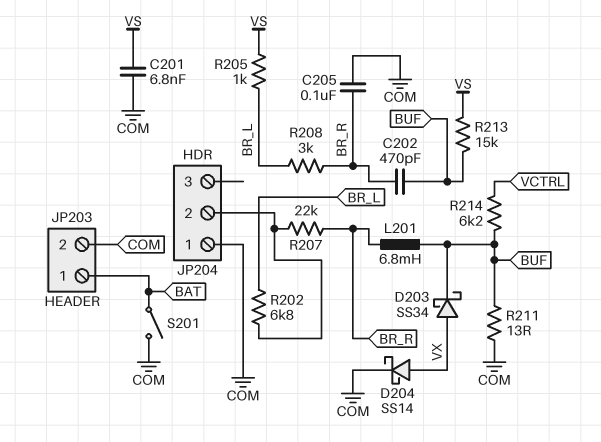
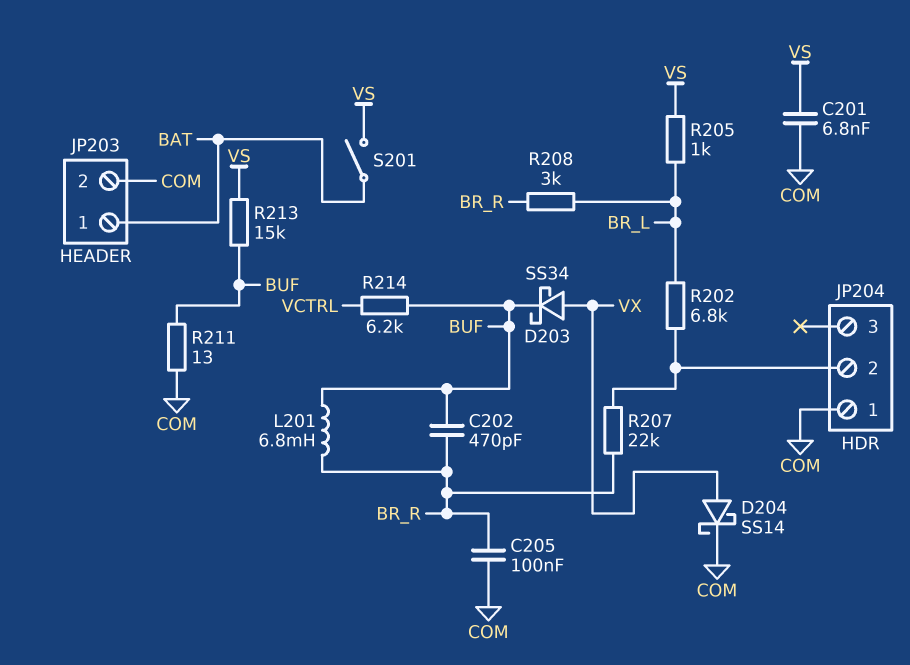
S201: switch (BAT, COM) -> switch (BAT, VS)

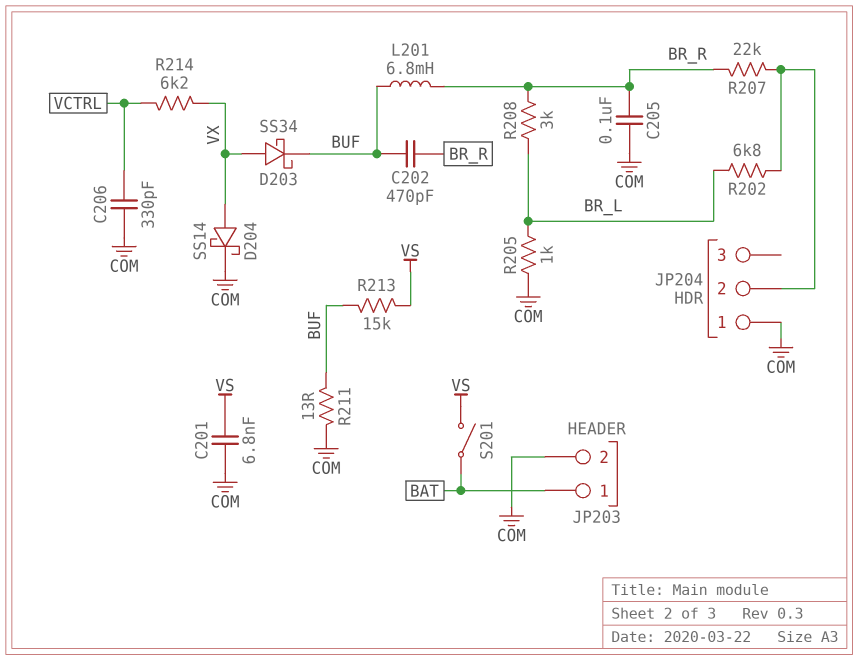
C206: none -> 330pF (COM, VCTRL)
R205: 1k (BR_L, VS) -> 1k (BR_L, COM)
R214: 6.2k (BUF, VCTRL) -> 6.2k (VCTRL, VX)

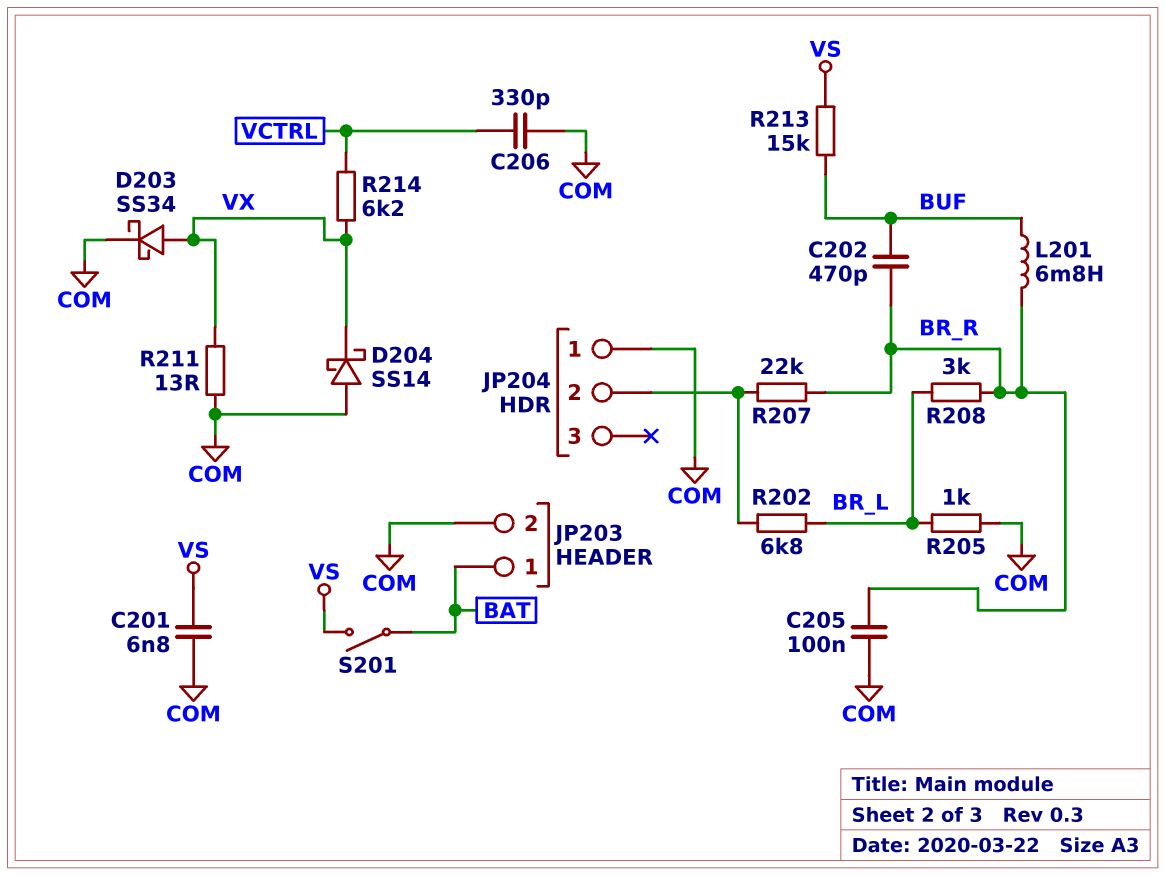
D203: schottky SS34 (A VX, K BUF) -> schottky SS34 (A VX, K COM)
D204: schottky SS14 (A VX, K COM) -> schottky SS14 (A COM, K VX)
R211: 13 (BUF, COM) -> 13 (COM, VX)

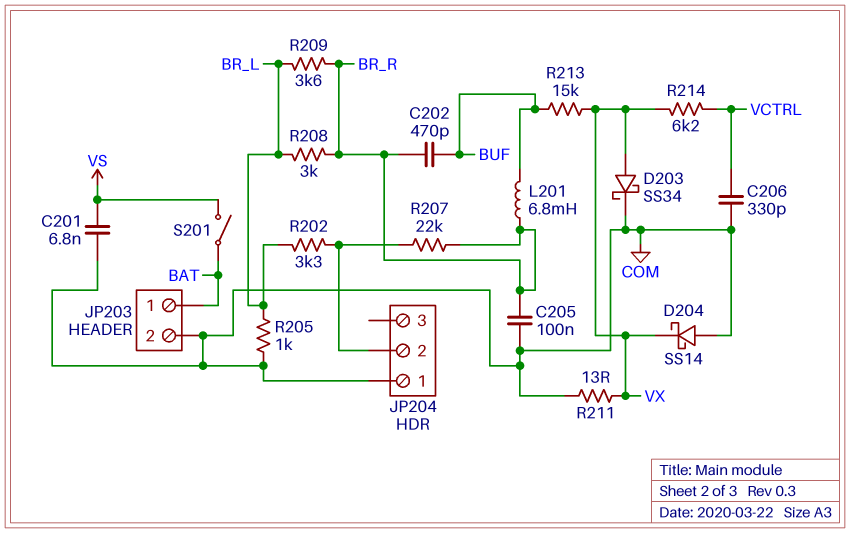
R202: 6.8k (BR_L, JP204/2) -> 3.3k (BR_L, JP204/2)
R209: none -> 3.6k (BR_L, BR_R)
R213: 15k (BUF, VS) -> 15k (BUF, VX)

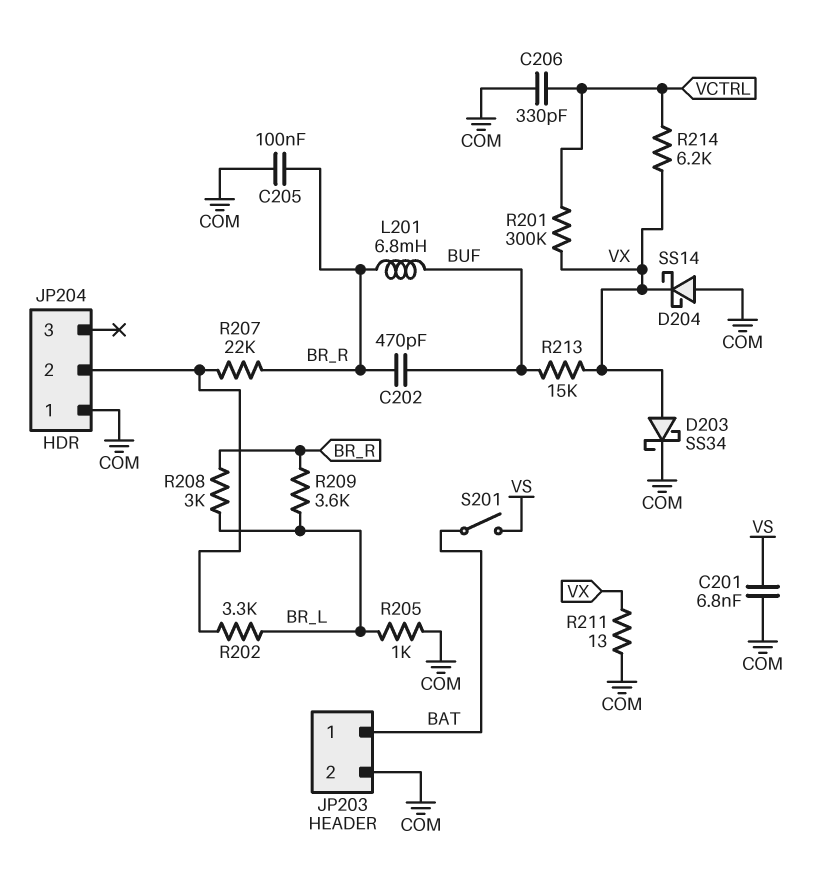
R201: none -> 300k (VCTRL, VX)

